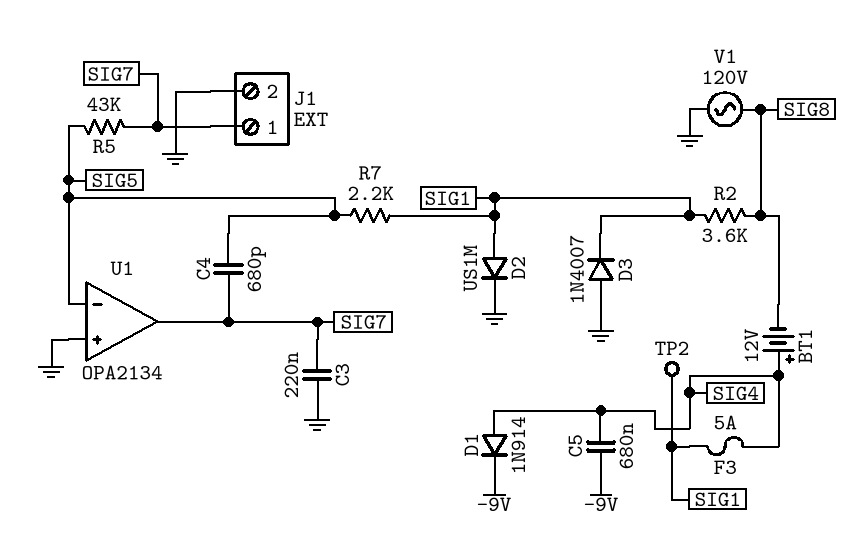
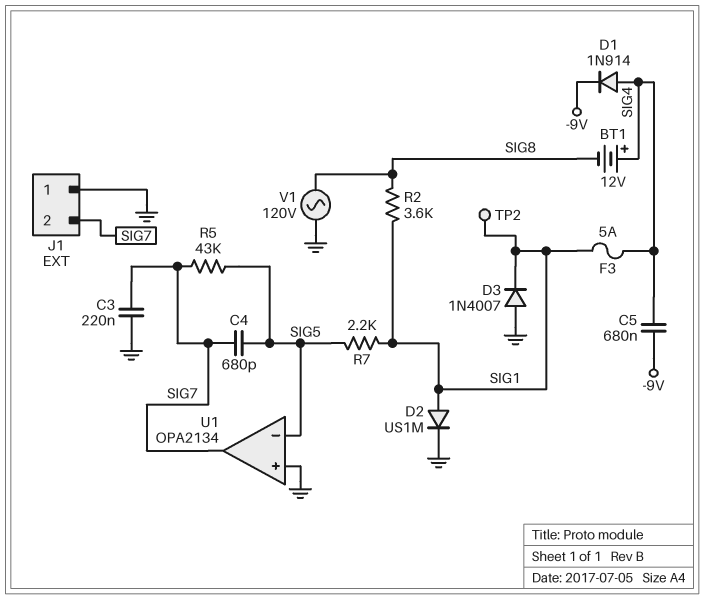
J1 pin 1: SIG7 -> GND
J1 pin 2: GND -> SIG7

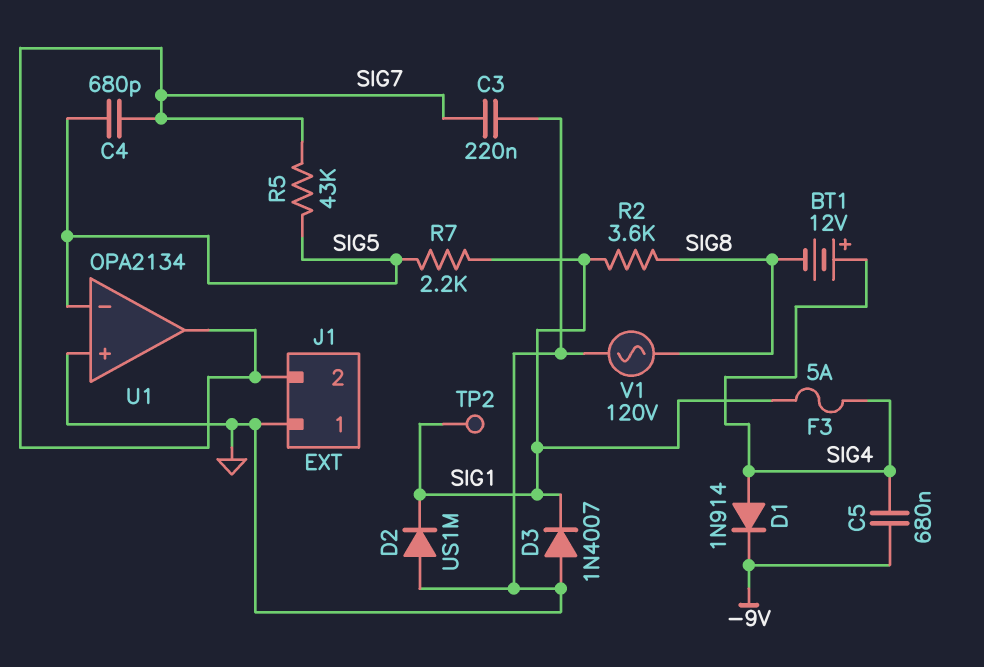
D2: diode US1M (A SIG1, K GND) -> diode US1M (A GND, K SIG1)

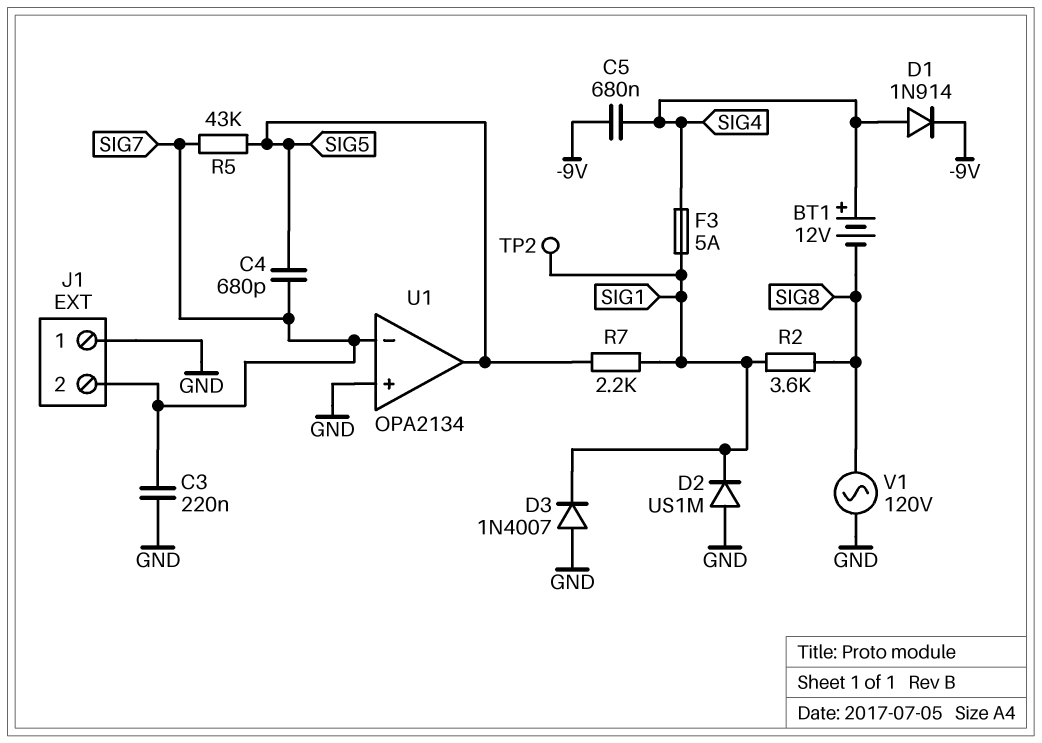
U1 pin in-: SIG5 -> SIG7
U1 pin out: SIG7 -> SIG5

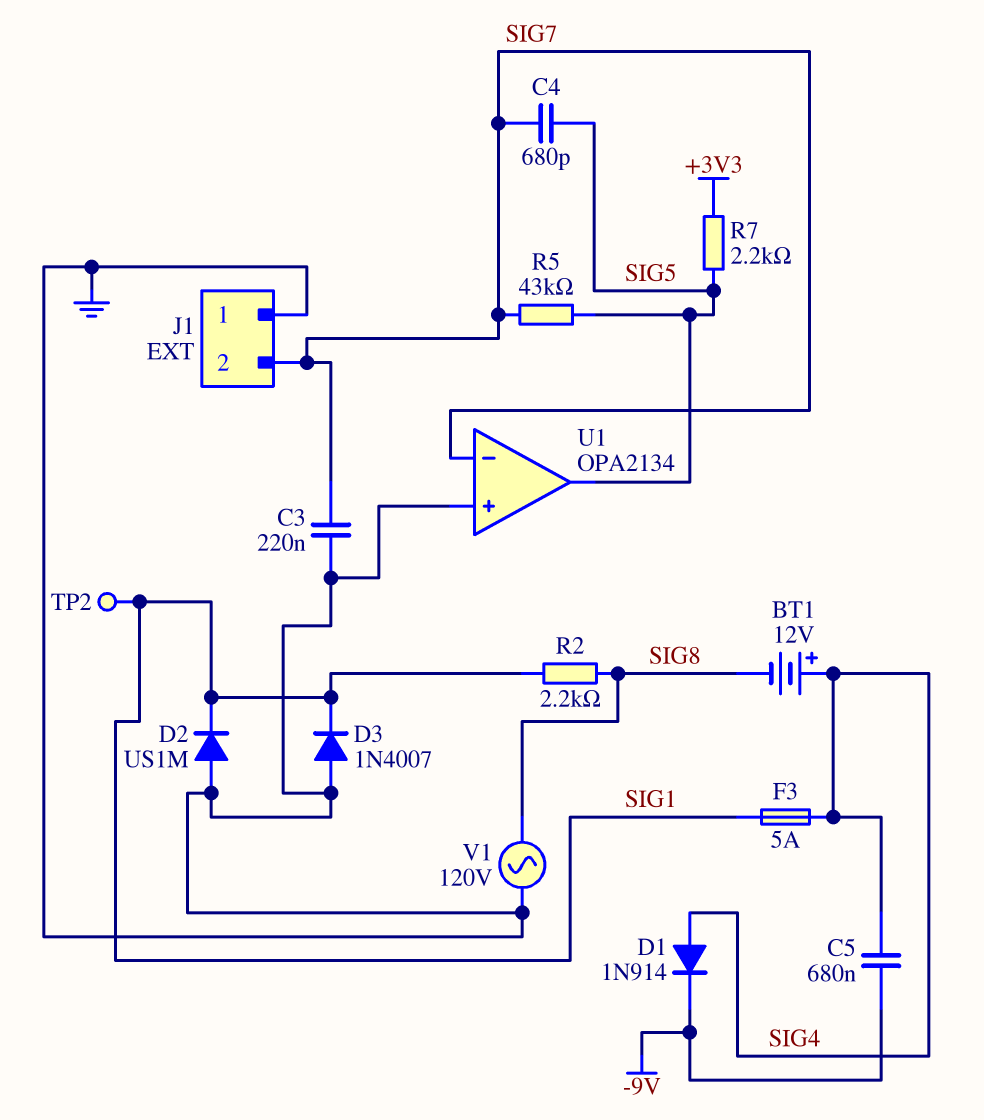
R2: 3.6k (SIG1, SIG8) -> 2.2k (SIG1, SIG8)
R7: 2.2k (SIG1, SIG5) -> 2.2k (+3V3, SIG5)

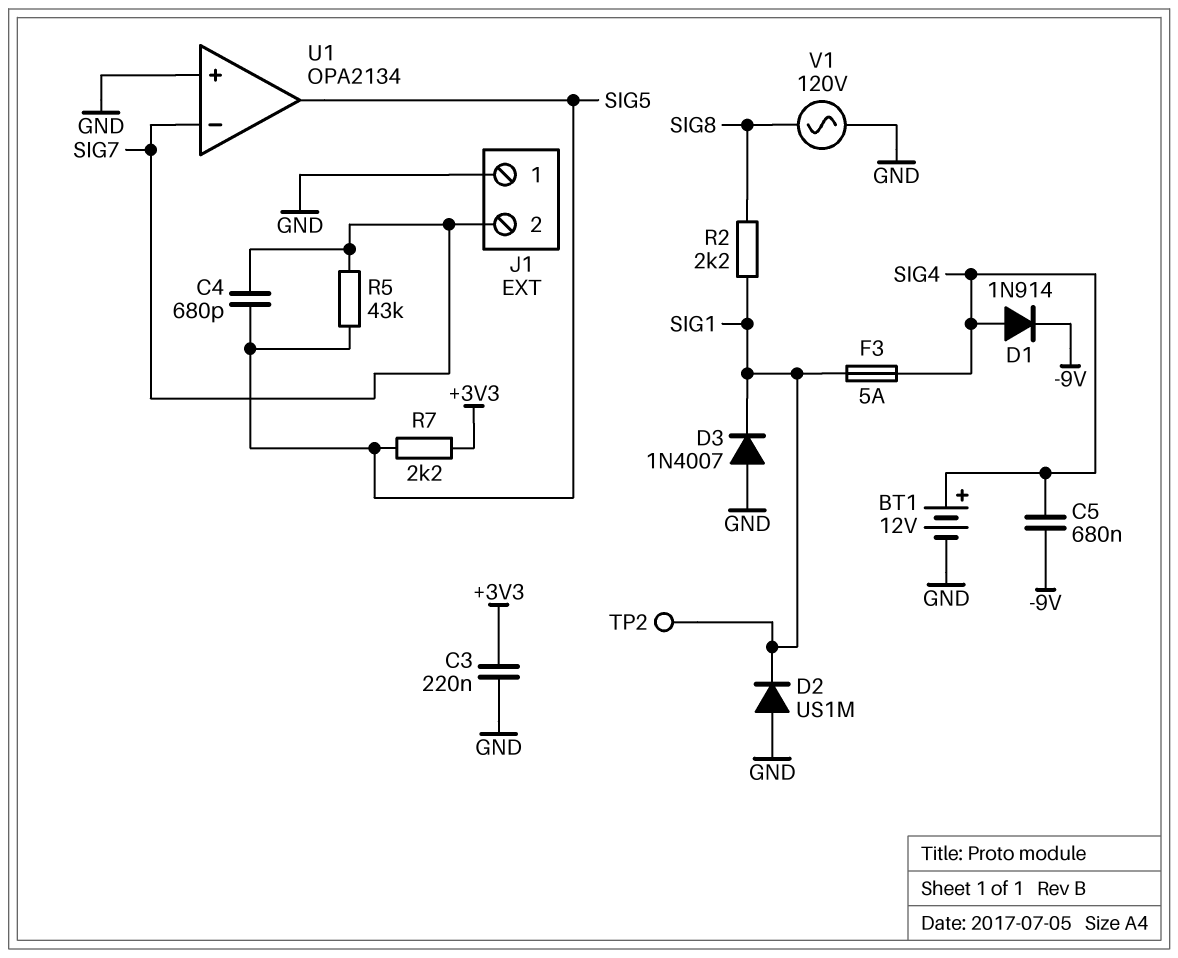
BT1: 12V (plus SIG4, minus SIG8) -> 12V (plus SIG4, minus GND)
C3: 220nF (GND, SIG7) -> 220nF (+3V3, GND)

